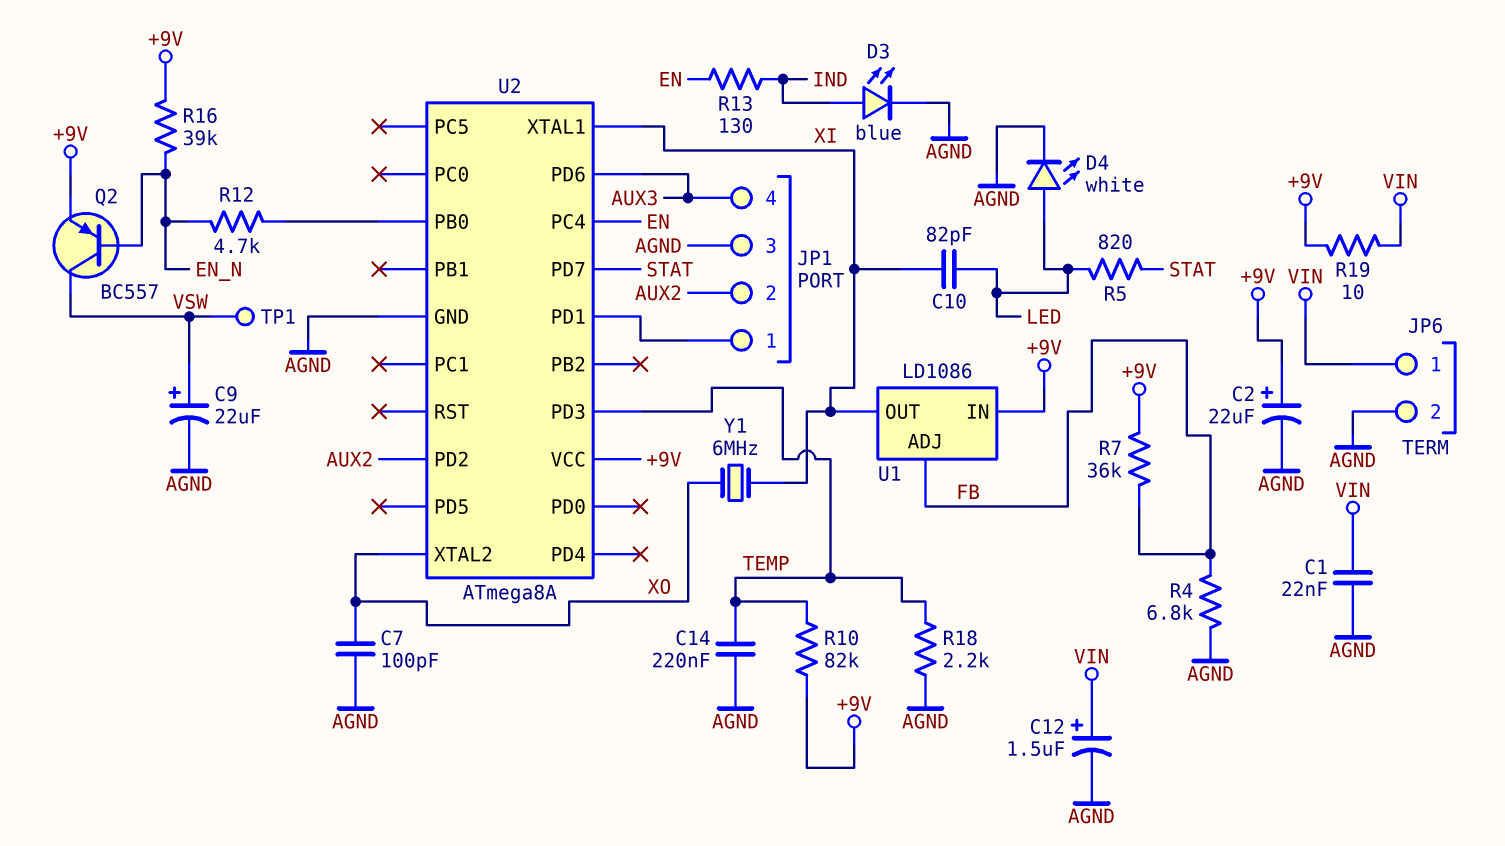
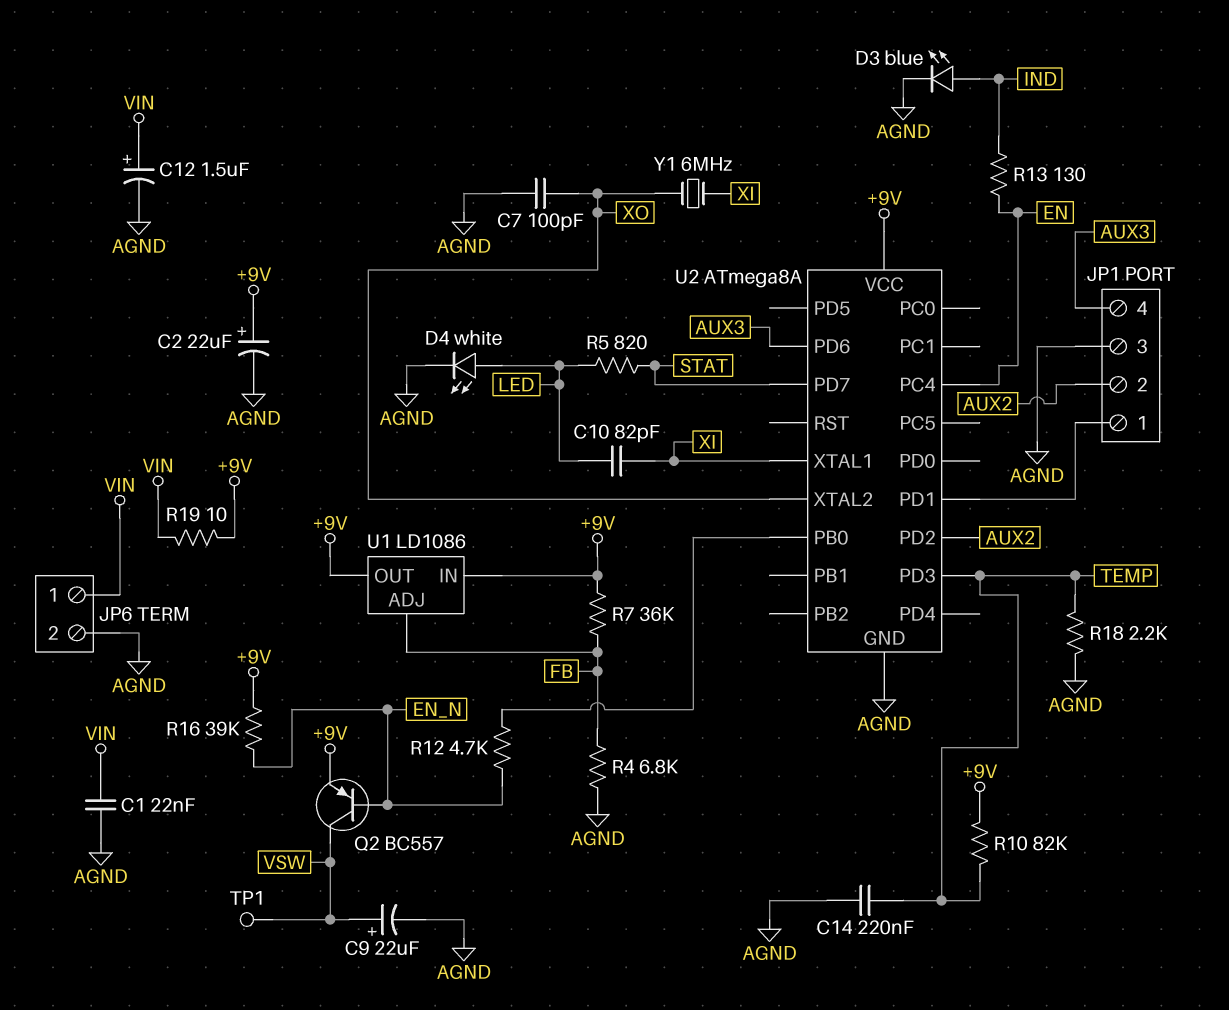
U1 pin OUT: XI -> +9V

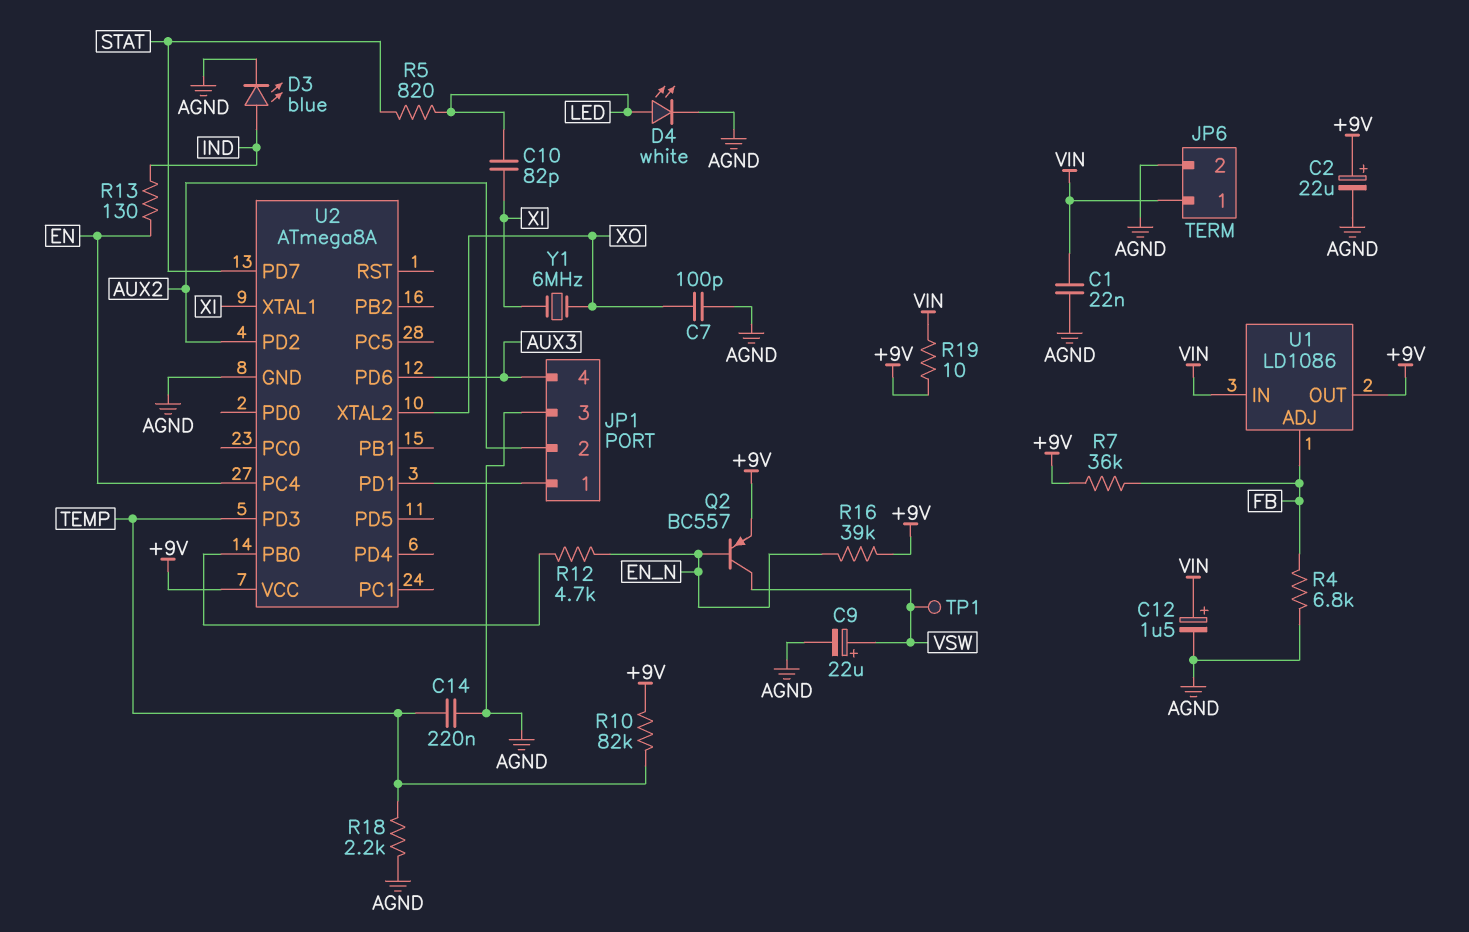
U1 pin IN: +9V -> VIN

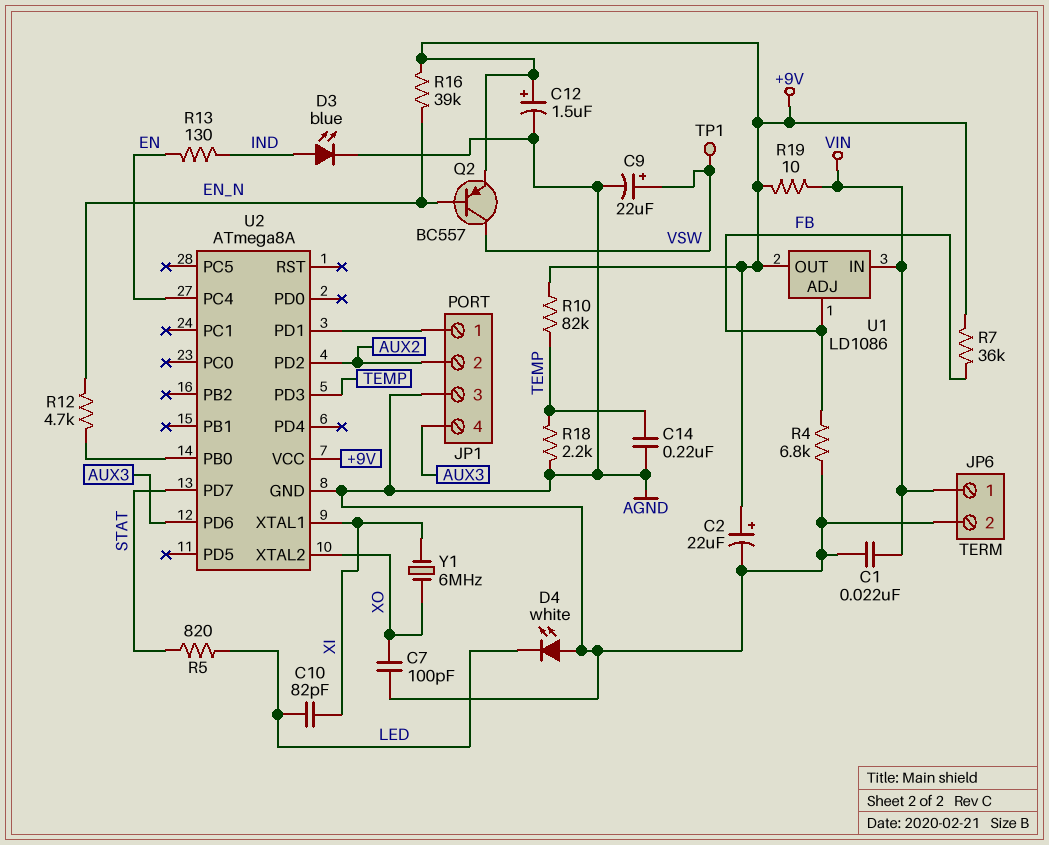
C12: 1.5uF (plus VIN, minus AGND) -> 1.5uF (plus +9V, minus AGND)
D4: LED white (A LED, K AGND) -> LED white (A AGND, K LED)

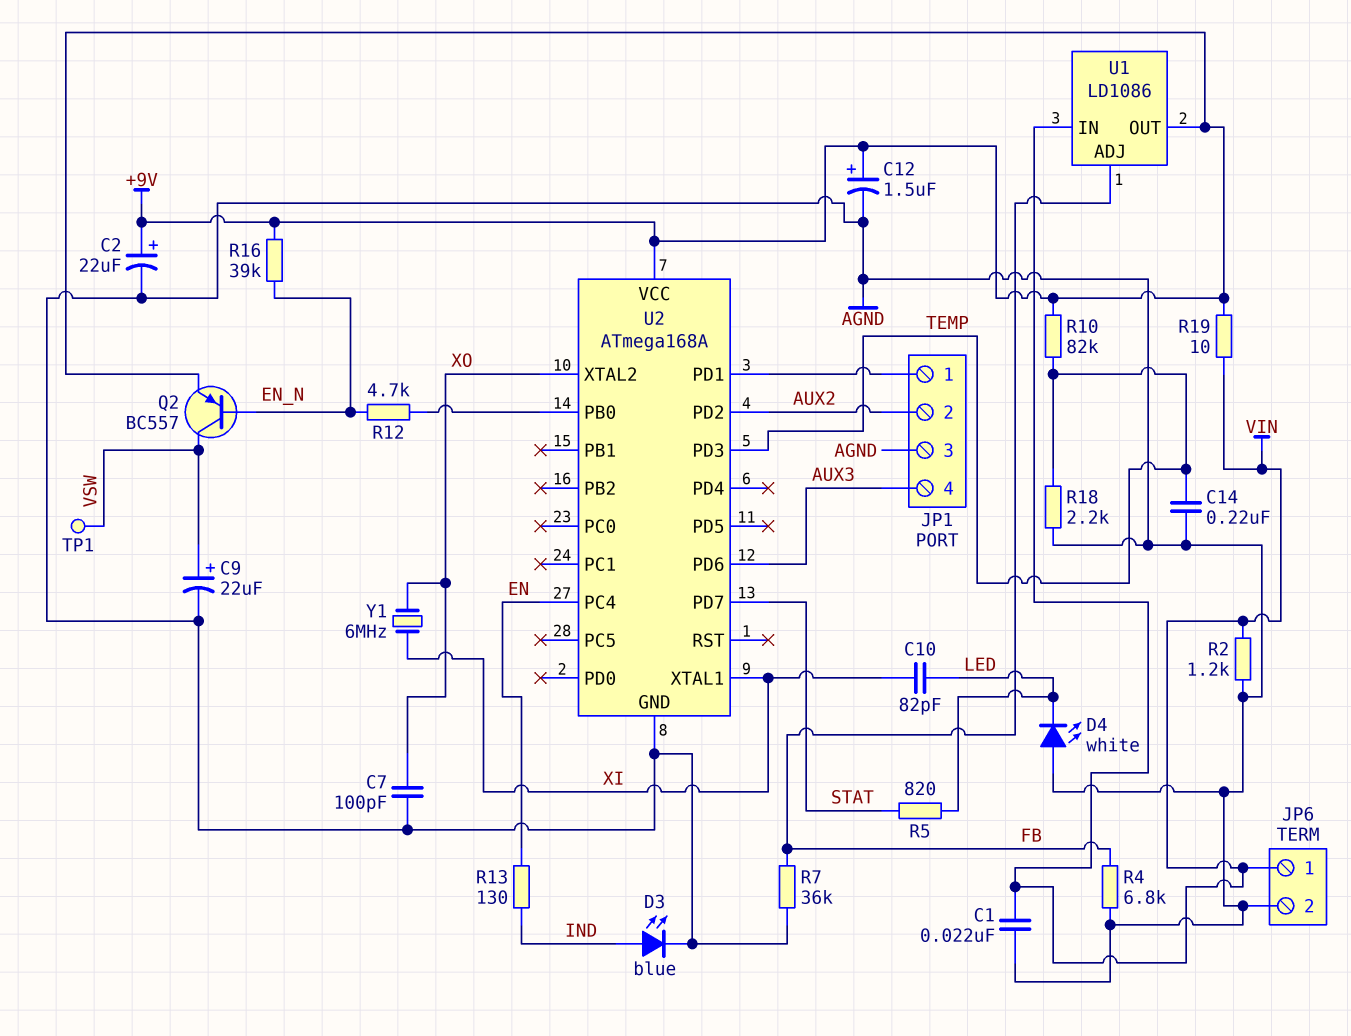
R2: none -> 1.2k (AGND, VIN)
R7: 36k (+9V, FB) -> 36k (AGND, FB)
U2: ATmega8A -> ATmega168A

